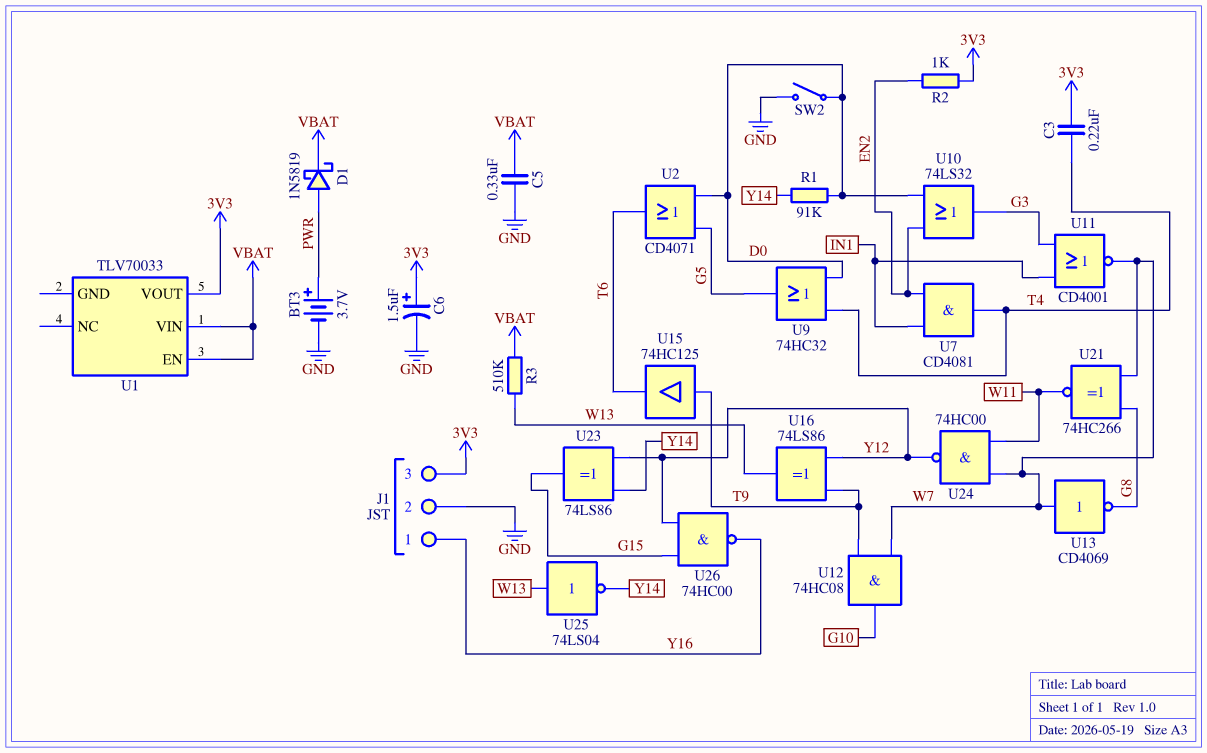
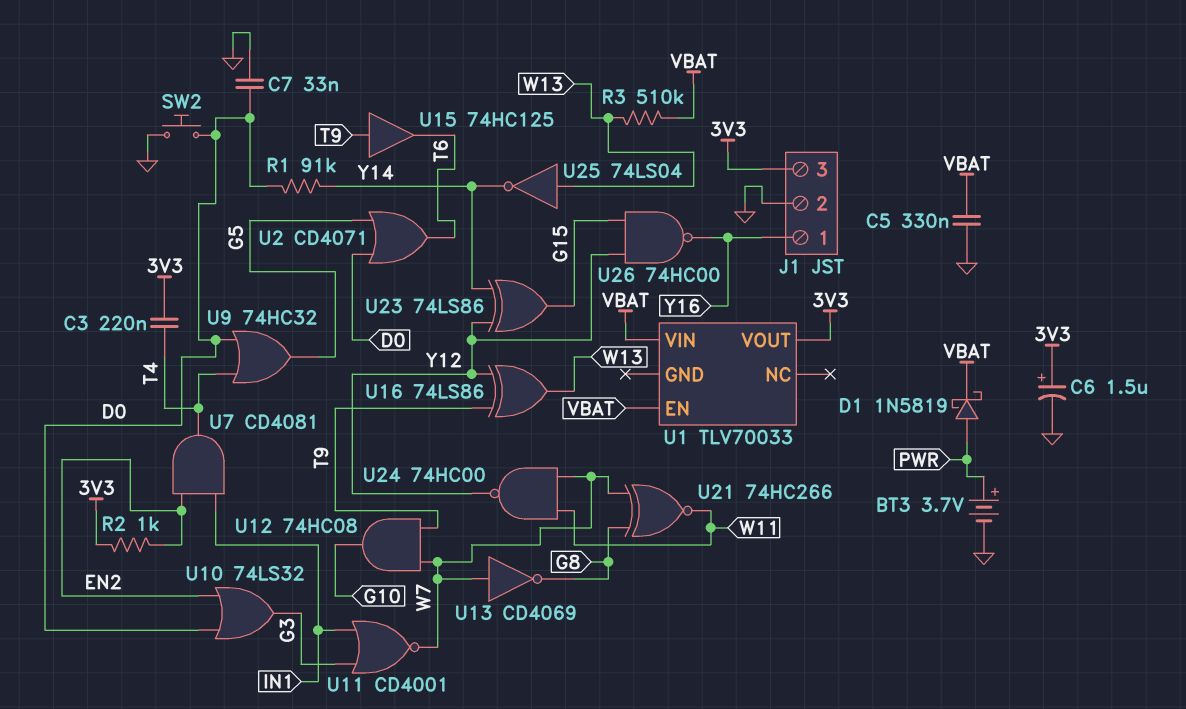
C7: none -> 33nF (D0, GND)
SW2: switch (D0, GND) -> button (D0, GND)

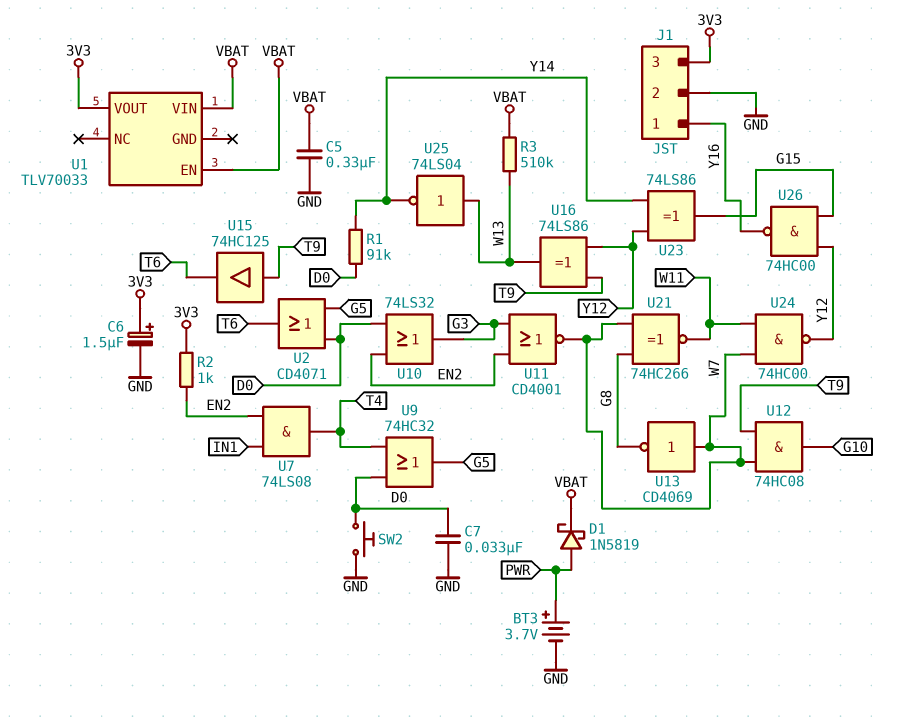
C3: 220nF (3V3, T4) -> none
U7: AND CD4081 (in EN2, in IN1, out T4) -> AND 74LS08 (in EN2, in IN1, out T4)
U11: NOR CD4001 (in G3, in IN1, out W7) -> NOR CD4001 (in EN2, in G3, out W7)

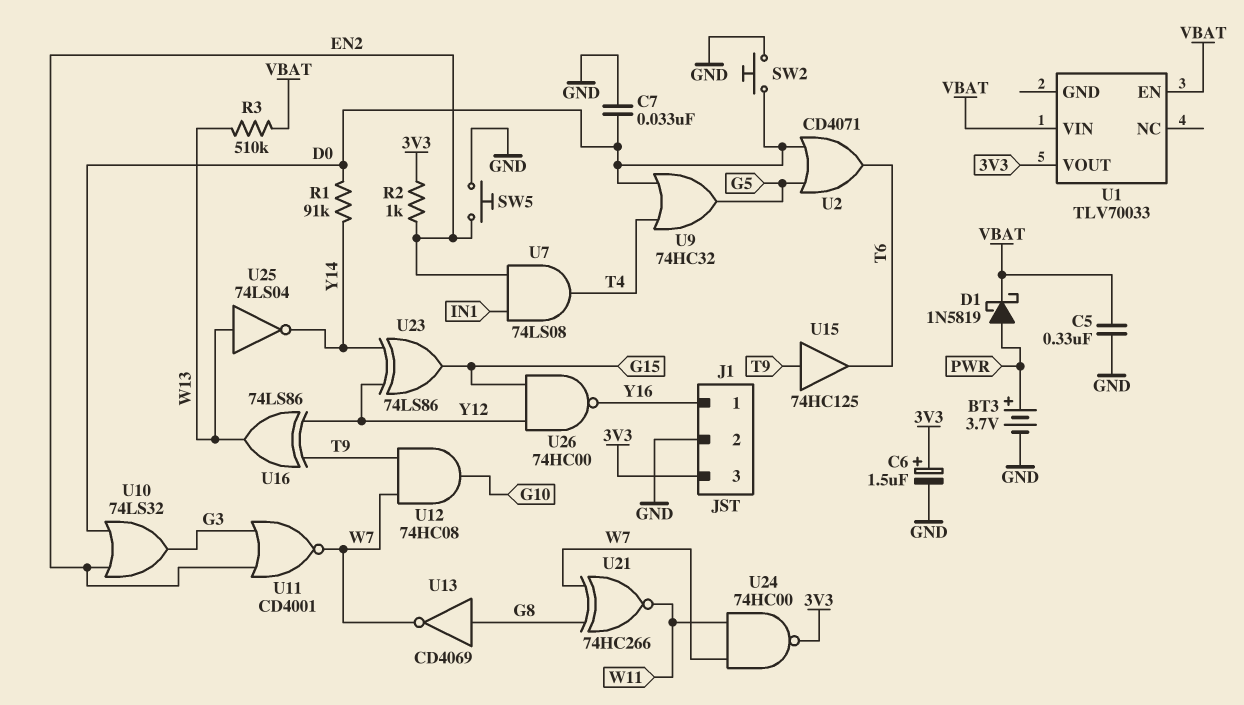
SW5: none -> button (EN2, GND)
U13: NOT CD4069 (in W7, out G8) -> NOT CD4069 (in G8, out W7)
U24: NAND 74HC00 (in W7, in W11, out Y12) -> NAND 74HC00 (in W7, in W11, out 3V3)

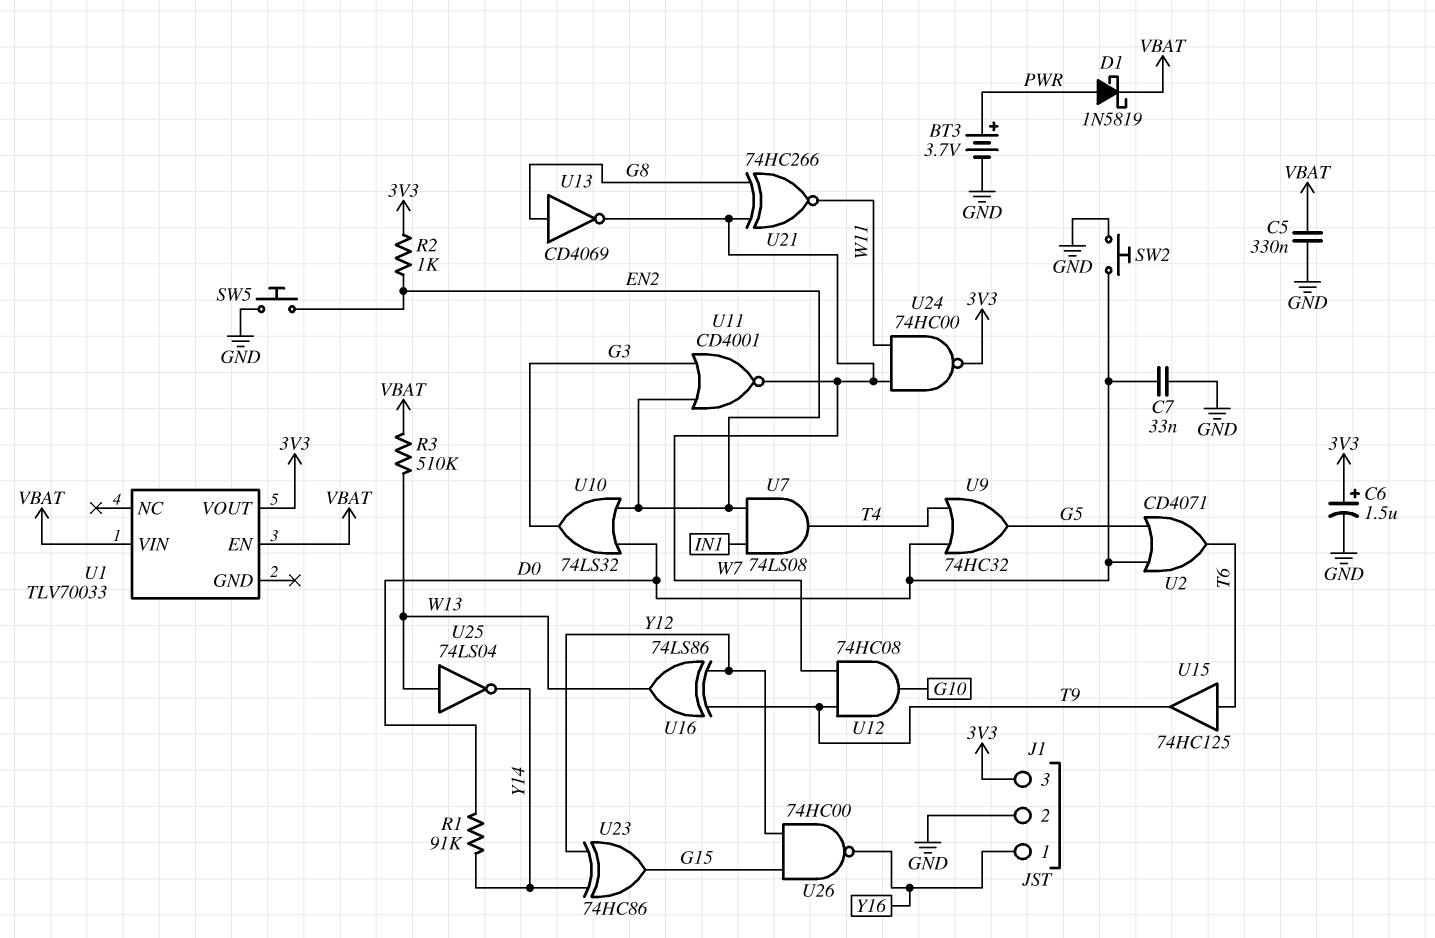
U15: buffer 74HC125 (in T9, out T6) -> buffer 74HC125 (in T6, out T9)
U23: XOR 74LS86 (in Y12, in Y14, out G15) -> XOR 74HC86 (in Y12, in Y14, out G15)

